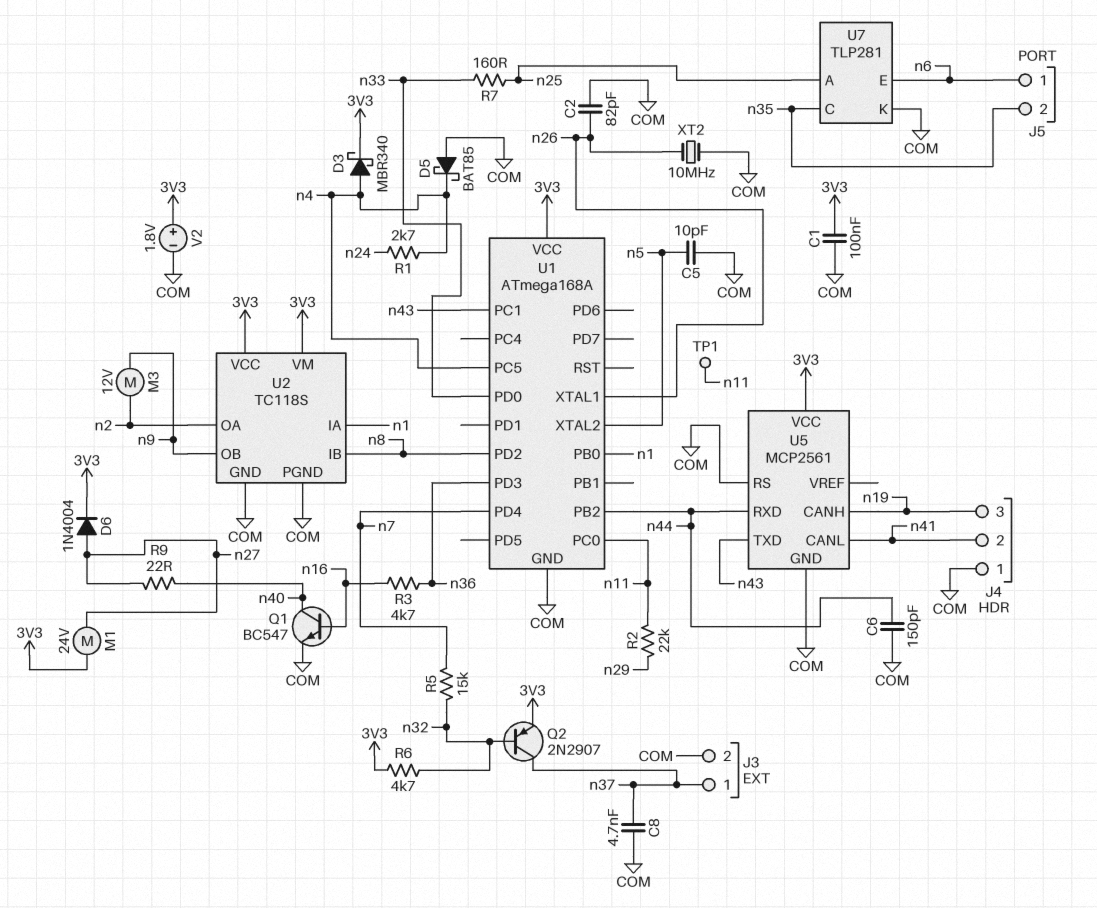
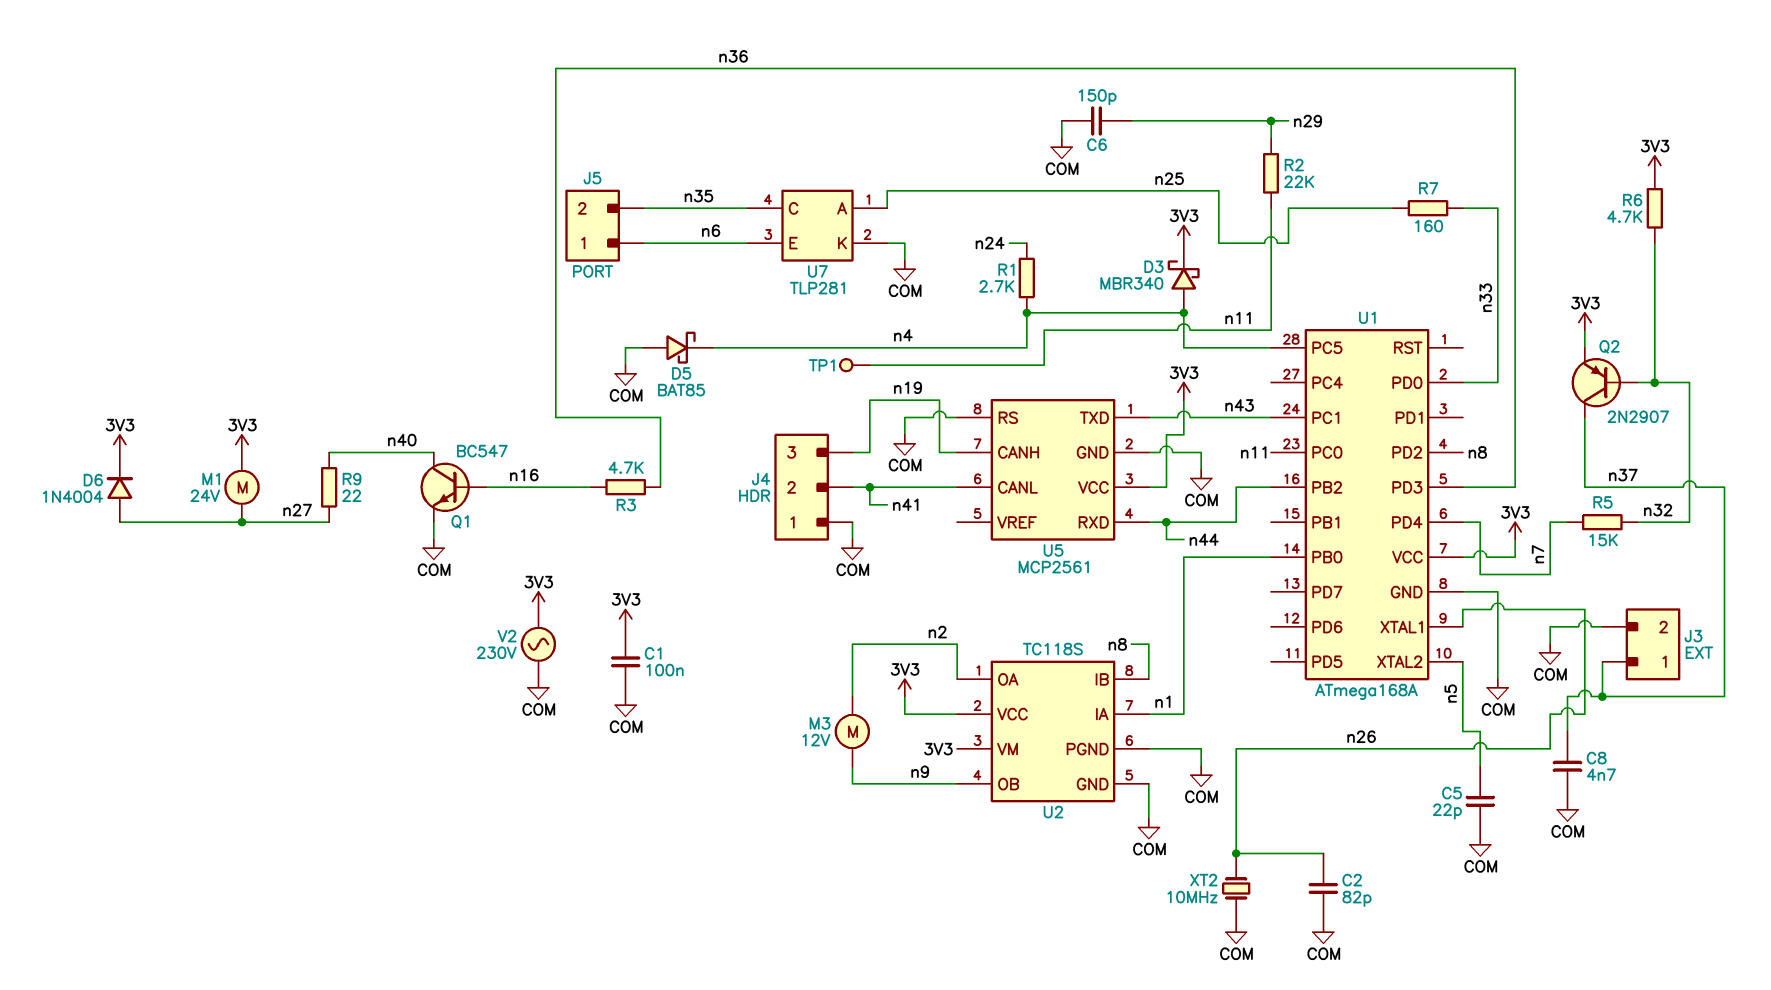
C5: 10pF (COM, n5) -> 22pF (COM, n5)
C6: 150pF (COM, n44) -> 150pF (COM, n29)
V2: 1.8V (plus 3V3, minus COM) -> AC 230V (3V3, COM)

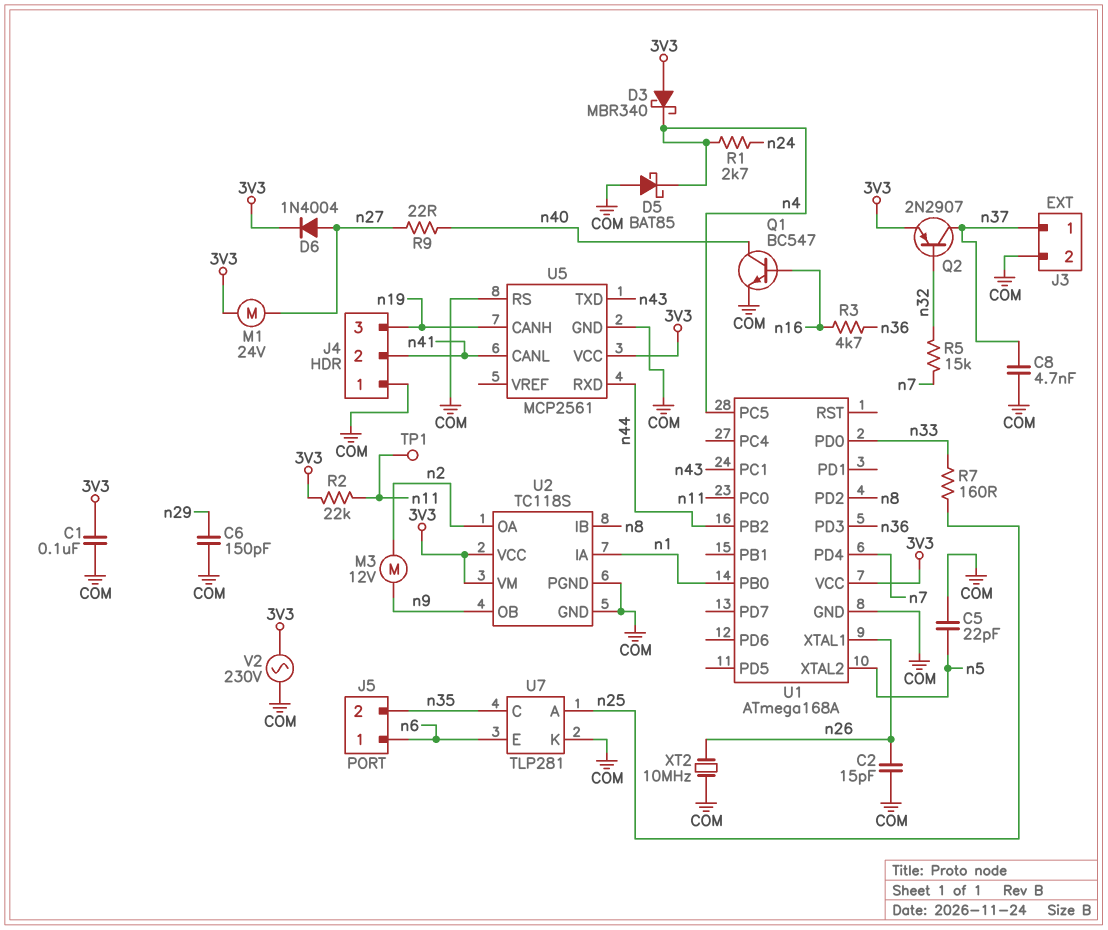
C2: 82pF (COM, n26) -> 15pF (COM, n26)
D3: schottky MBR340 (A n4, K 3V3) -> schottky MBR340 (A 3V3, K n4)
R2: 22k (n11, n29) -> 22k (3V3, n11)
R6: 4.7k (3V3, n32) -> none

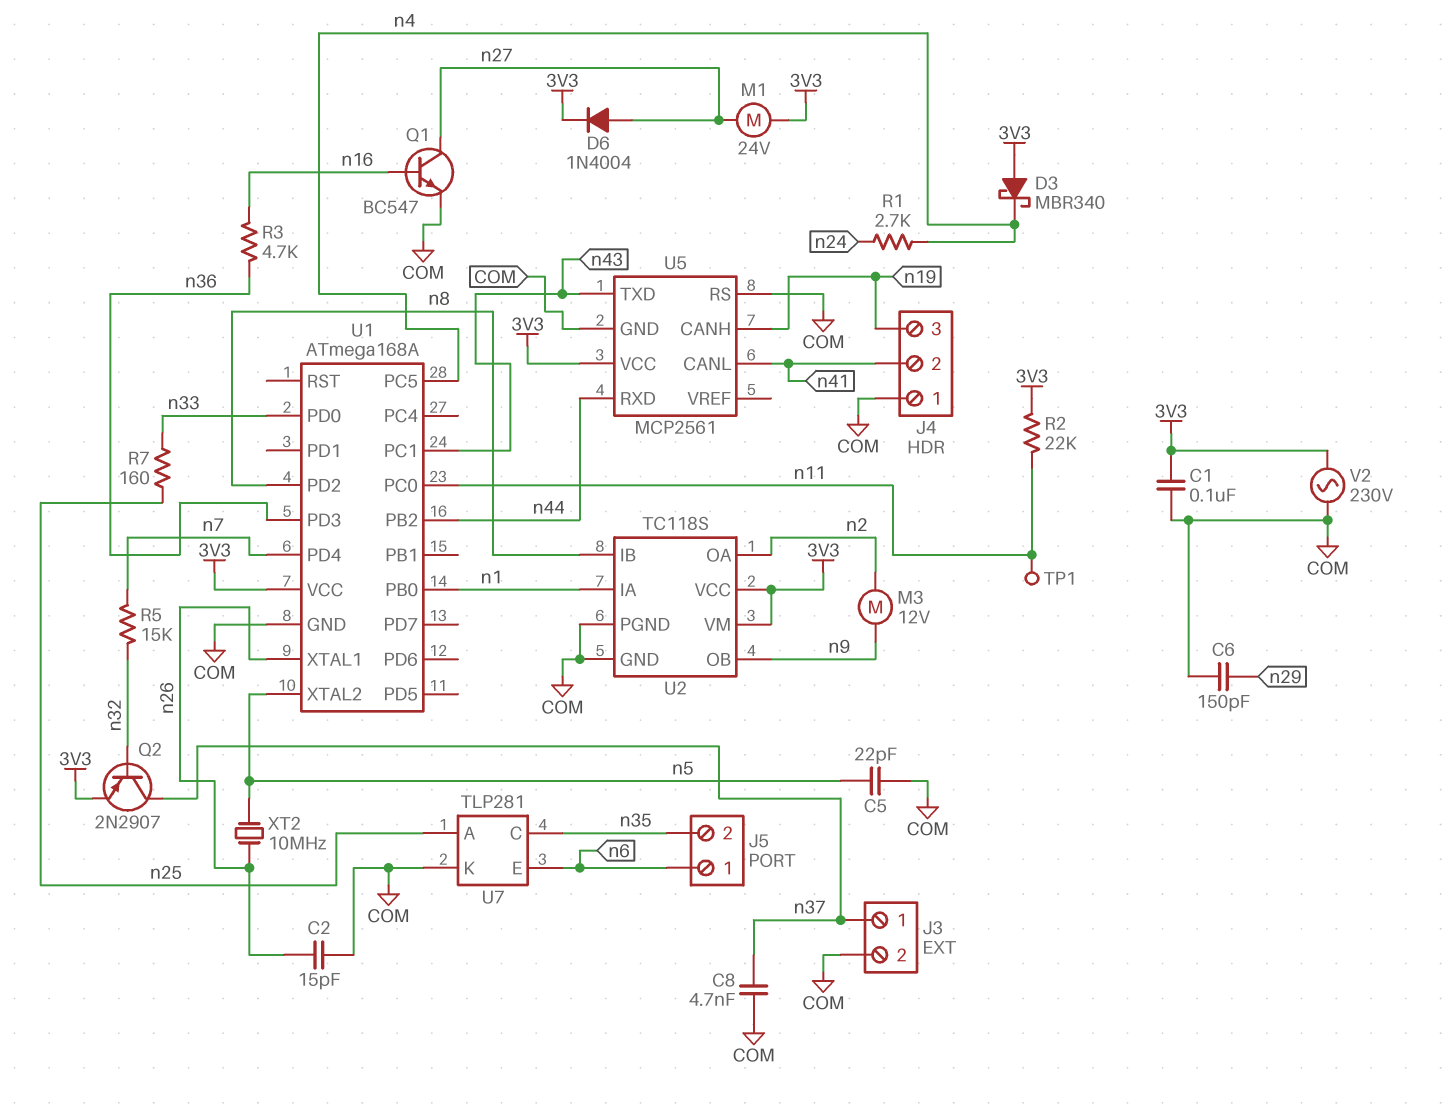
D5: schottky BAT85 (A COM, K n4) -> none
Q1: NPN BC547 (B n16, C n40, E COM) -> NPN BC547 (B n16, C n27, E COM)
R9: 22 (n27, n40) -> none
XT2: 10MHz (COM, n26) -> 10MHz (n5, n26)

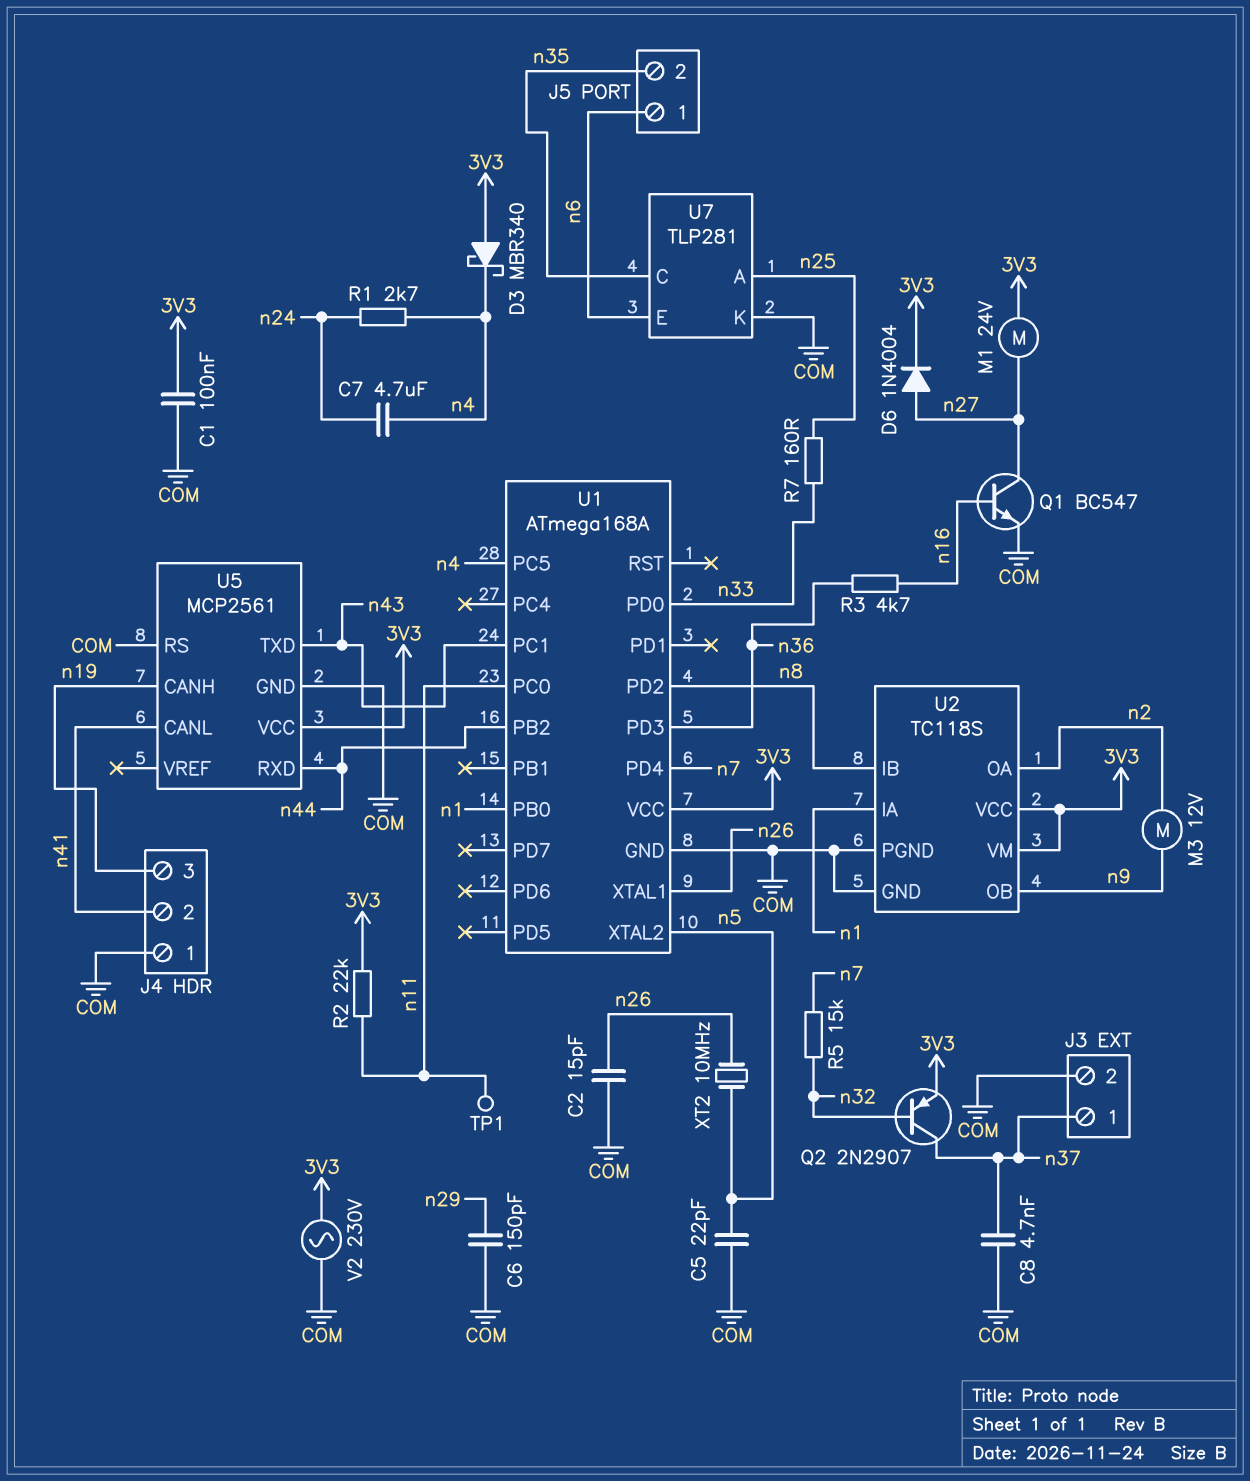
C7: none -> 4.7uF (n4, n24)

